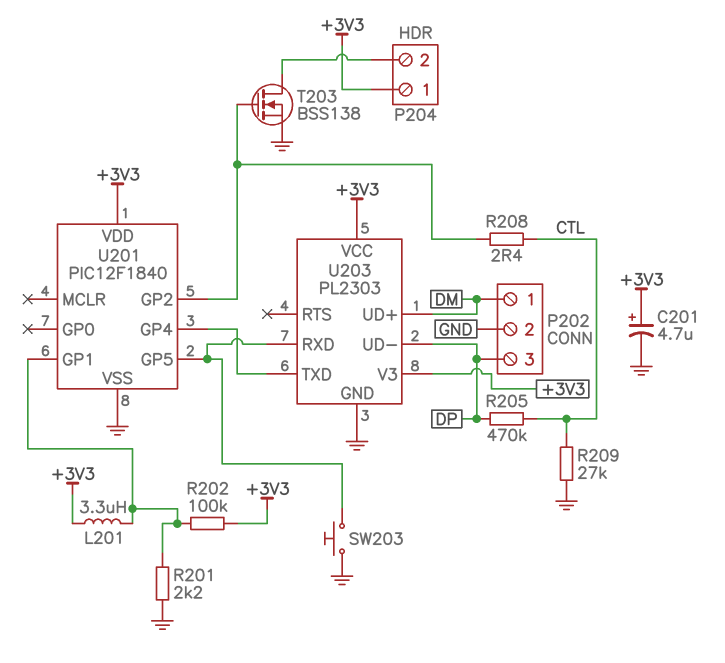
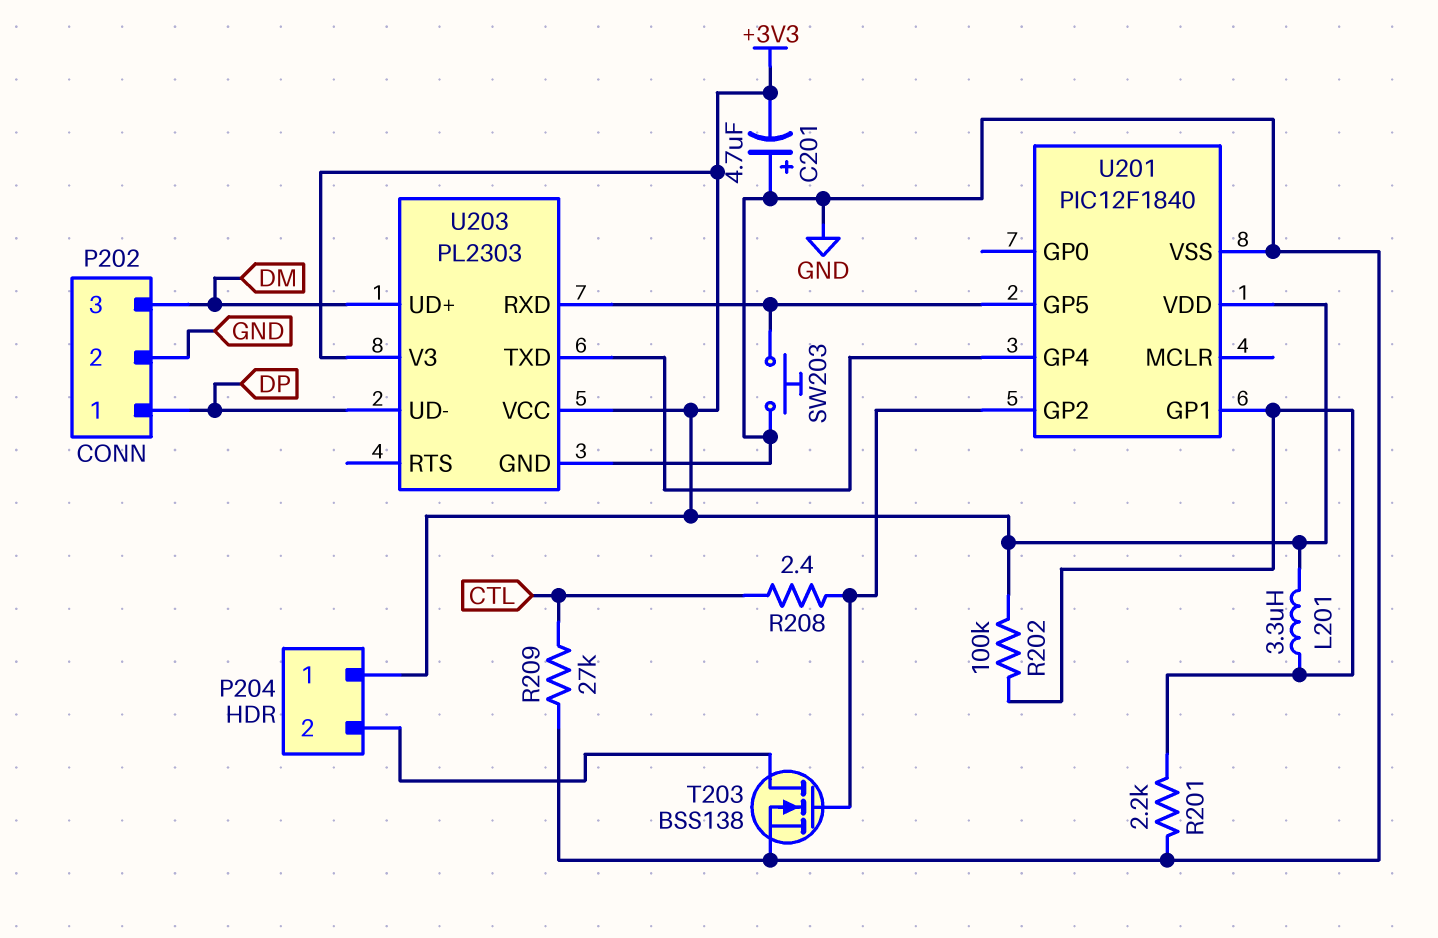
C201: 4.7uF (plus +3V3, minus GND) -> 4.7uF (plus GND, minus +3V3)
P202 pin 1: DM -> DP
P202 pin 3: DP -> DM
R205: 470k (CTL, DP) -> none

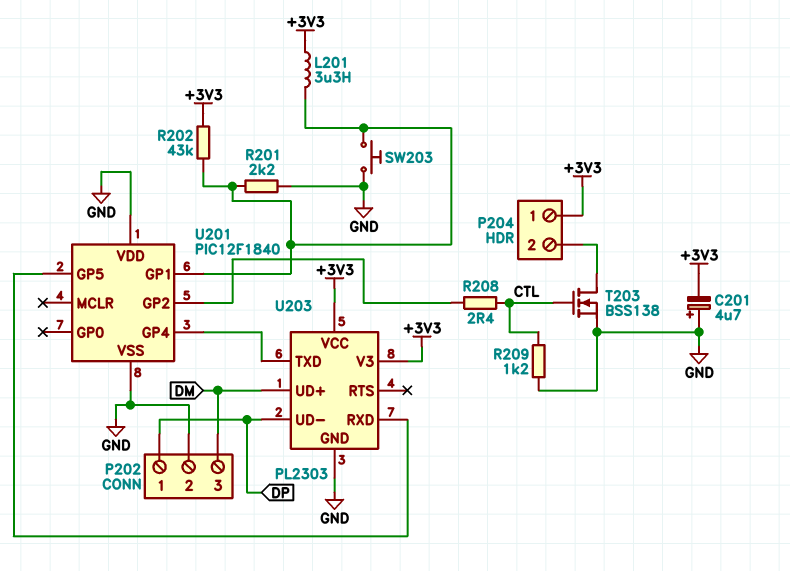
R202: 100k (+3V3, U201/GP1) -> 43k (+3V3, U201/GP1)
R209: 27k (CTL, GND) -> 1.2k (CTL, GND)
SW203: button (GND, U201/GP5) -> button (GND, U201/GP1)
T203: NMOS BSS138 (G U201/GP2, D P204/2, S GND) -> NMOS BSS138 (G CTL, D P204/2, S GND)
U201 pin VDD: +3V3 -> GND

